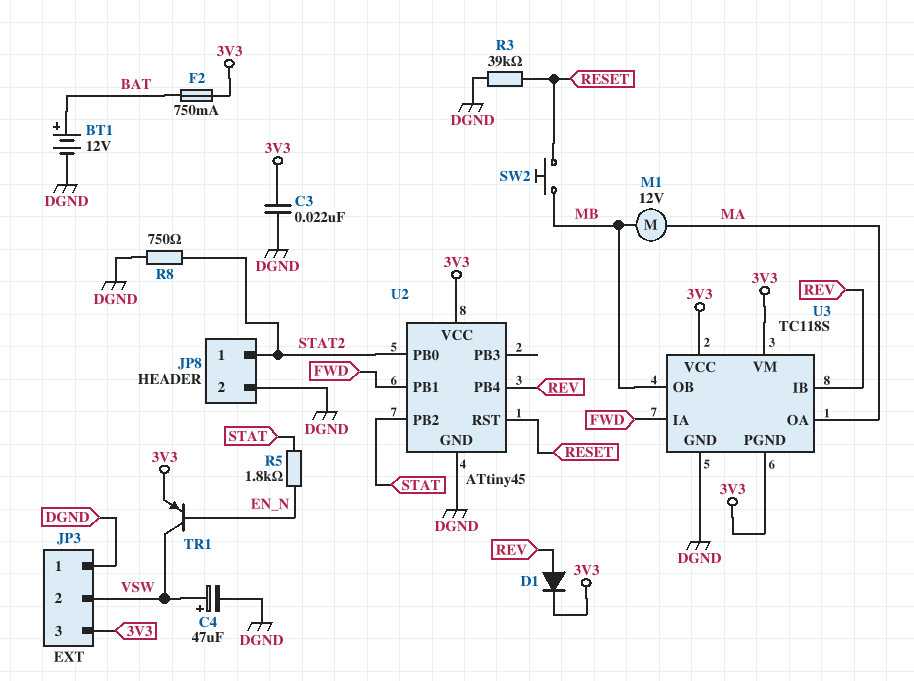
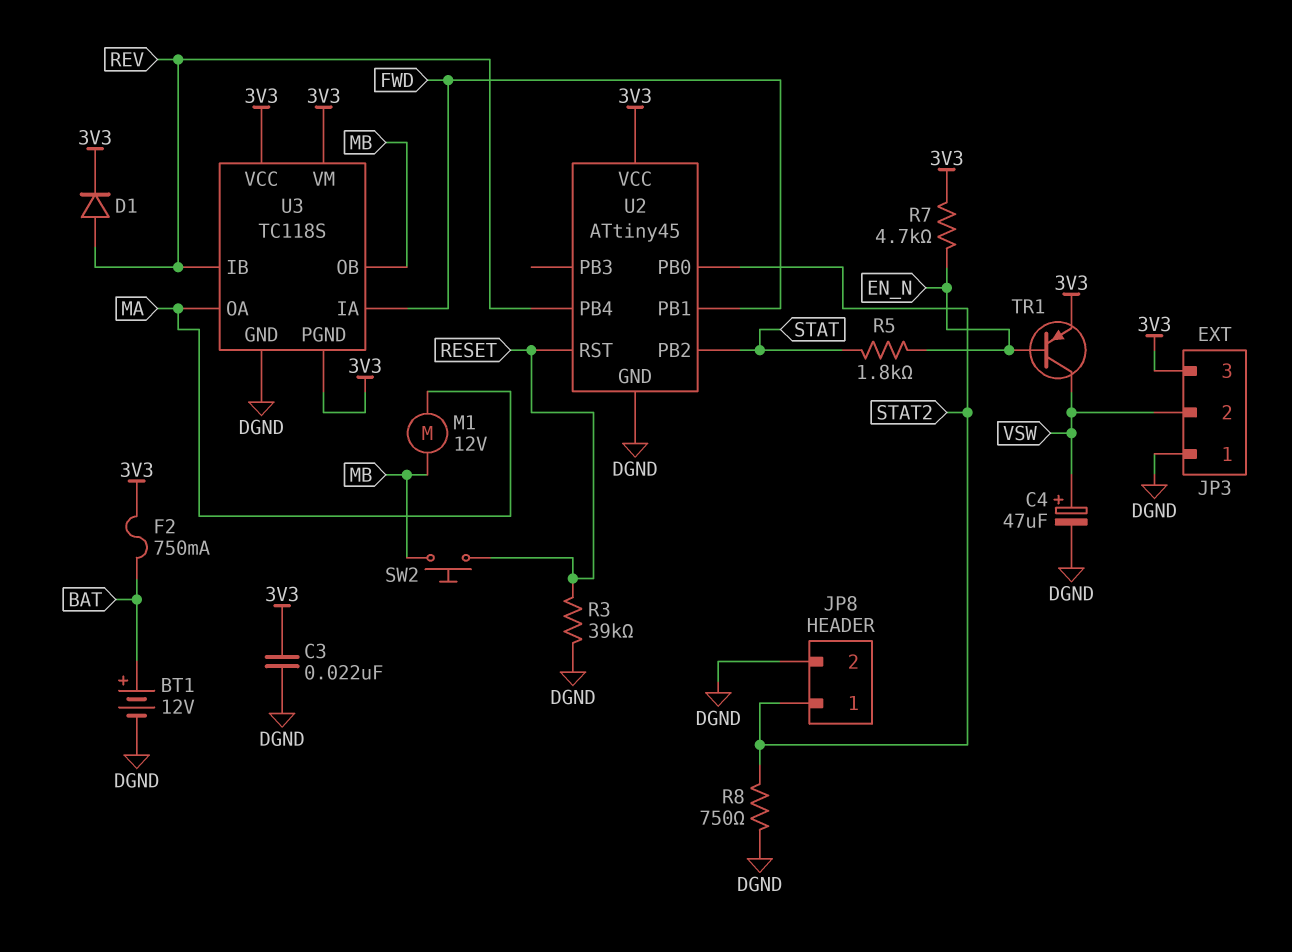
R7: none -> 4.7k (3V3, EN_N)

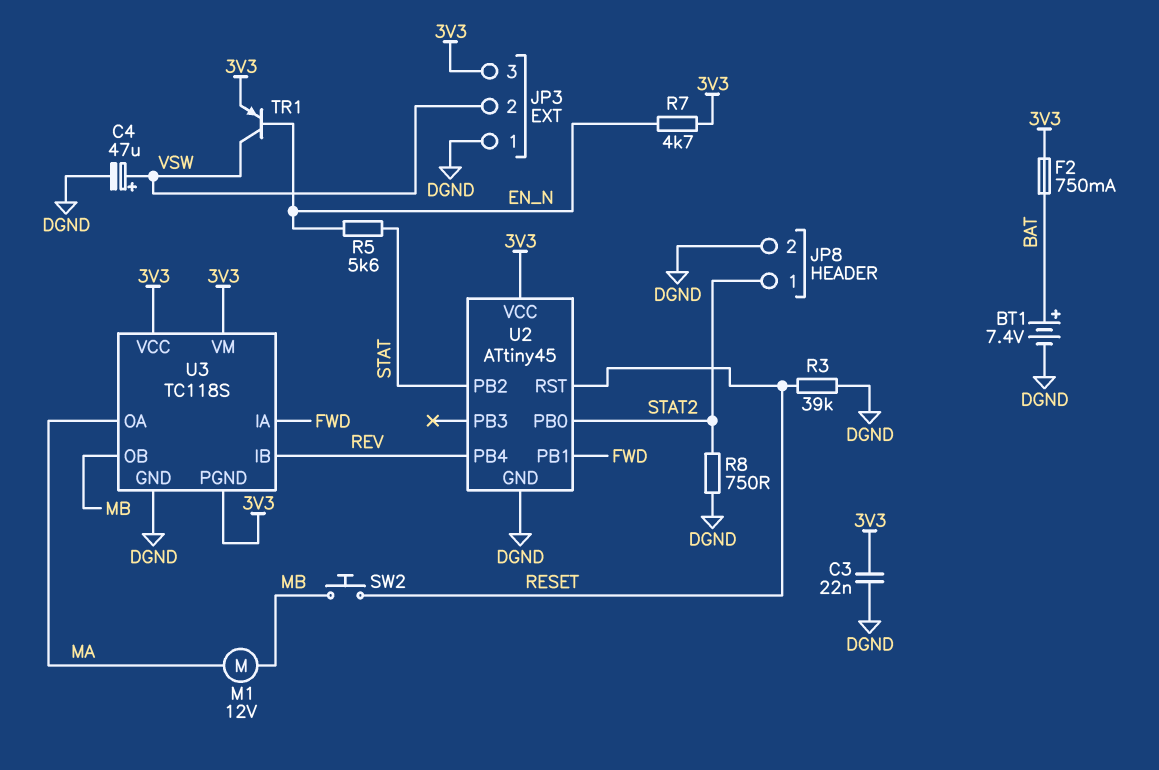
BT1: 12V (plus BAT, minus DGND) -> 7.4V (plus BAT, minus DGND)
D1: diode (A REV, K 3V3) -> none
R5: 1.8k (EN_N, STAT) -> 5.6k (EN_N, STAT)

